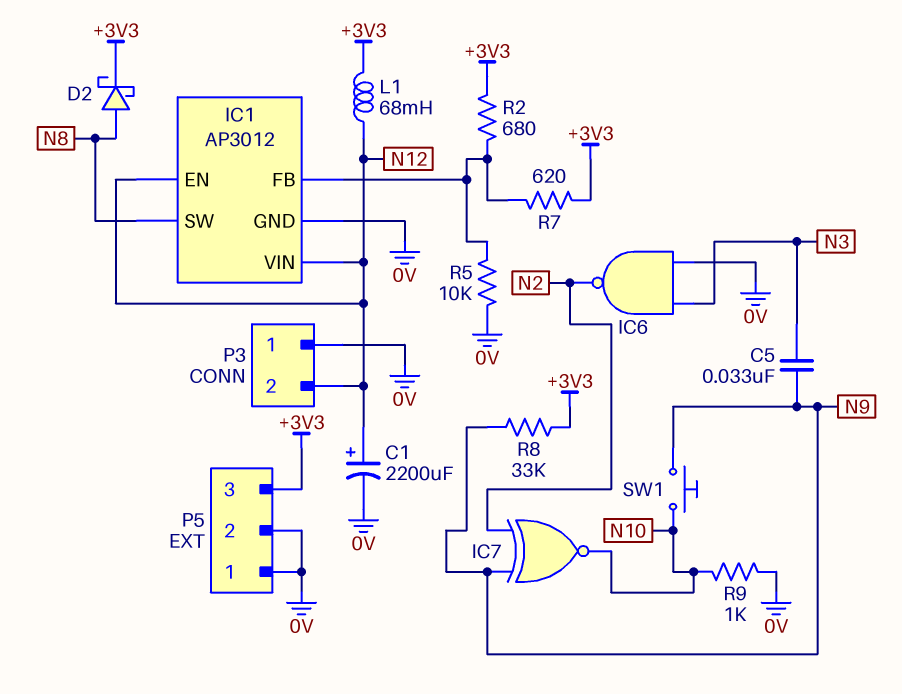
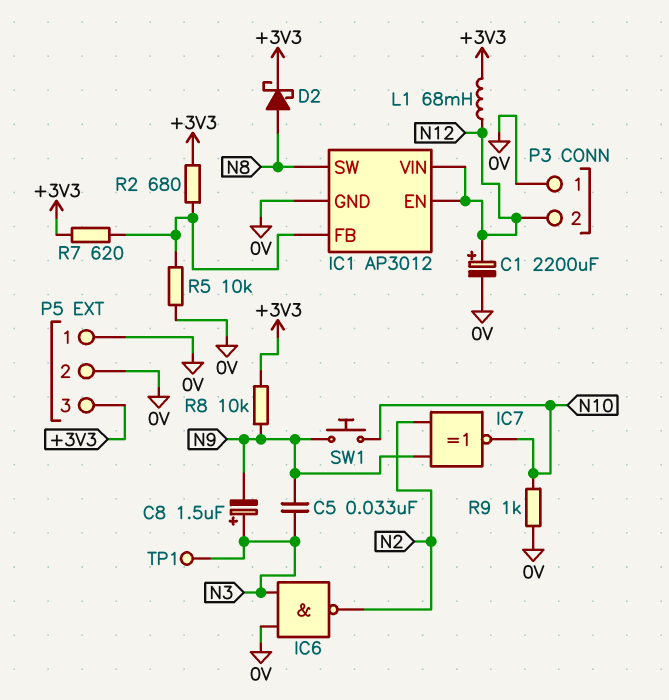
C8: none -> 1.5uF (plus N3, minus N9)
R8: 33k (+3V3, N9) -> 10k (+3V3, N9)
TP1: none -> test point (N3)

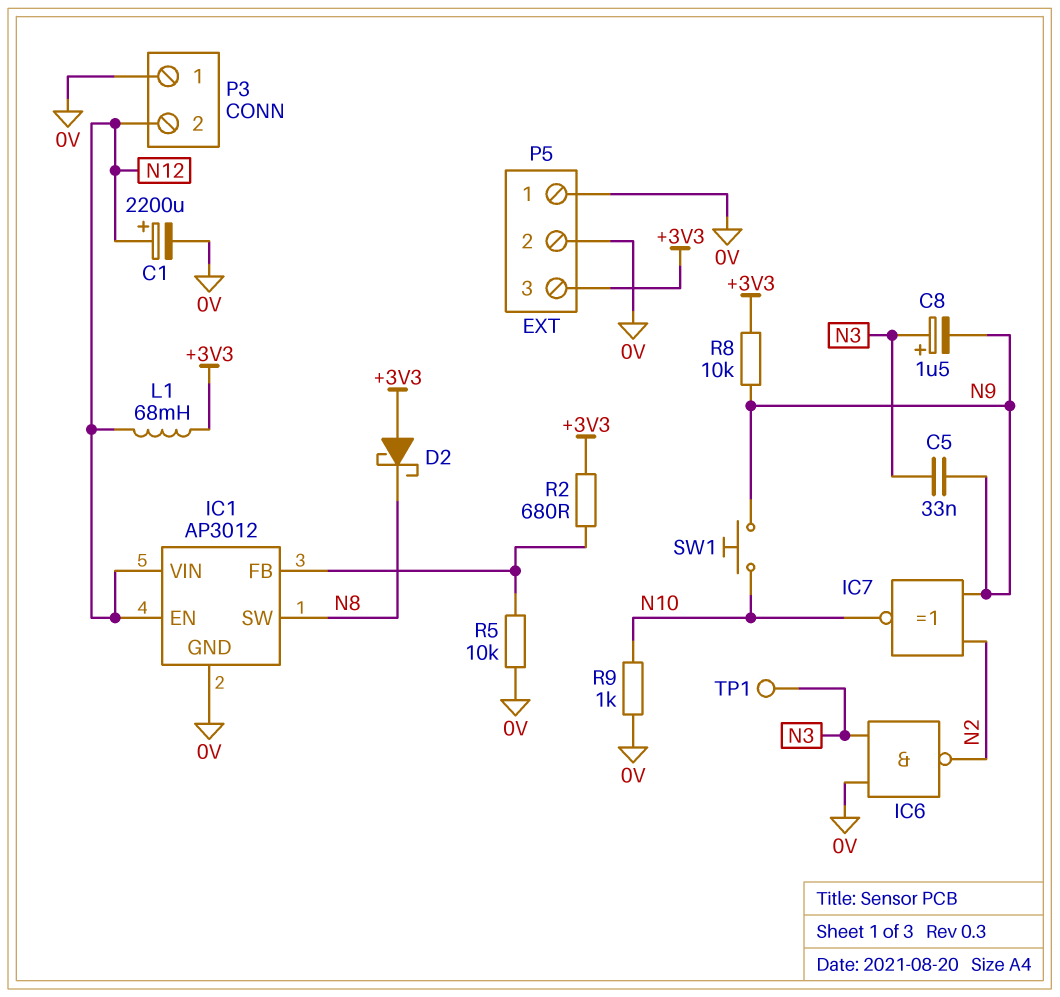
D2: schottky (A N8, K +3V3) -> schottky (A +3V3, K N8)
R7: 620 (+3V3, IC1/FB) -> none

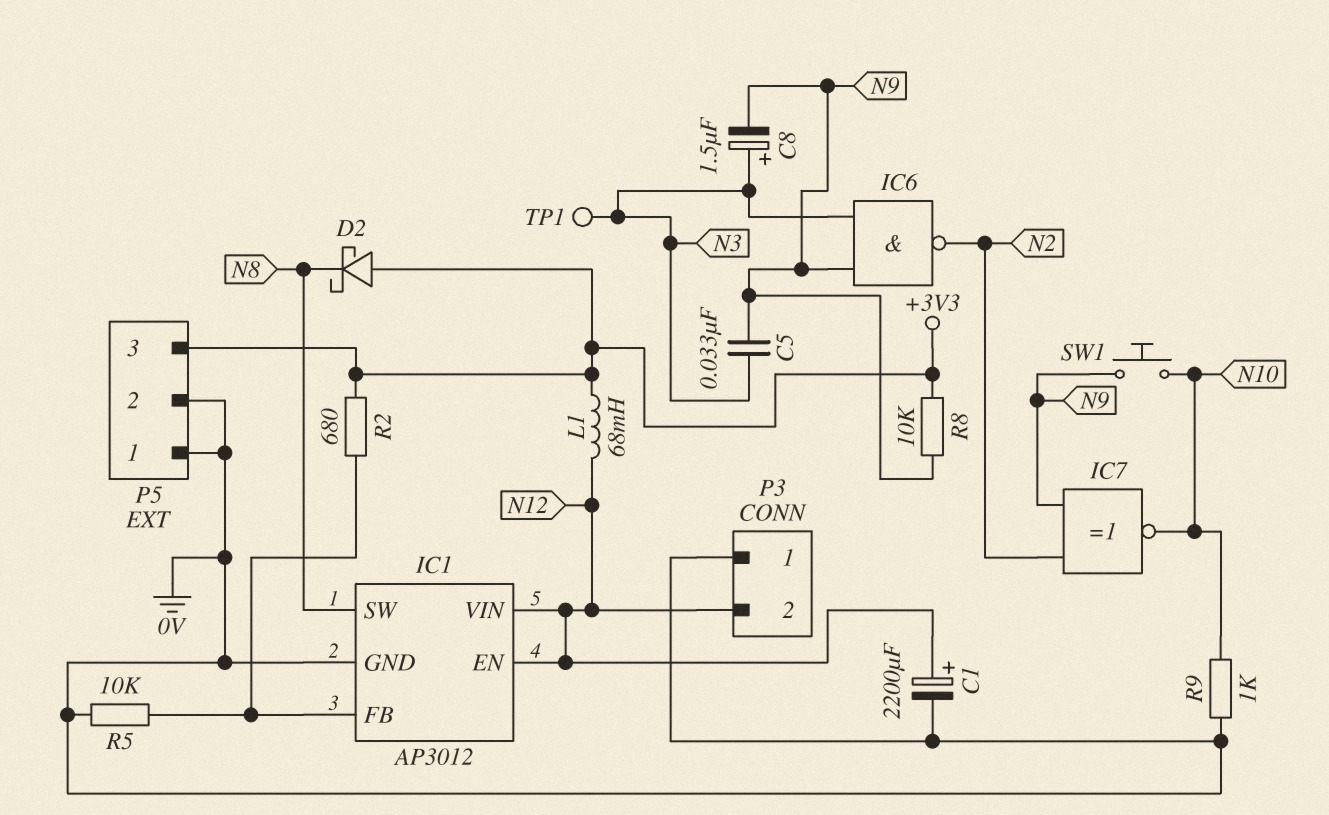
IC6: NAND (in 0V, in N3, out N2) -> NAND (in N3, in N9, out N2)

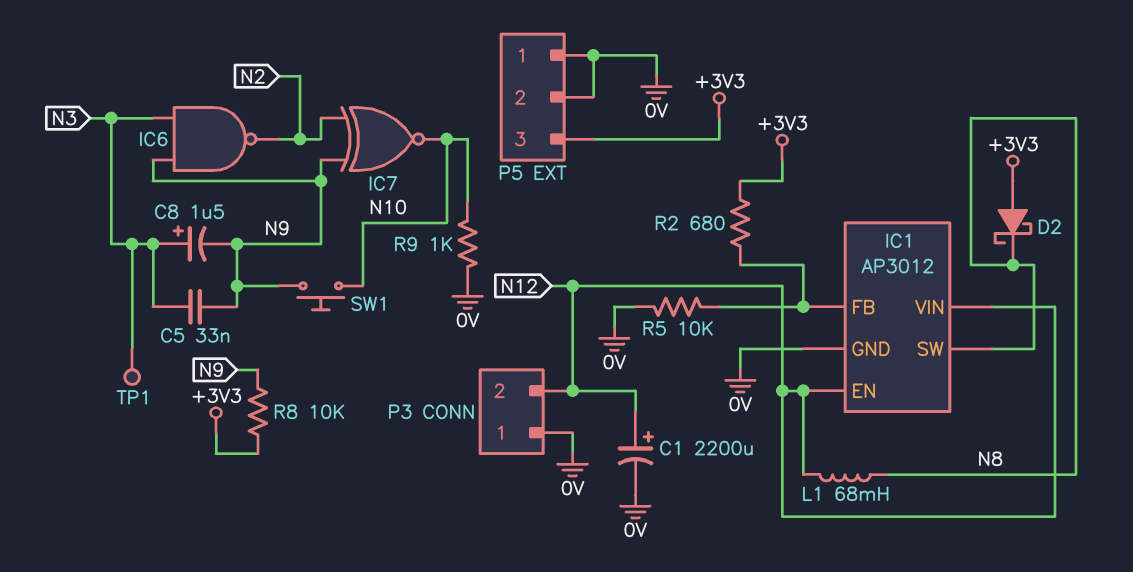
L1: 68mH (+3V3, N12) -> 68mH (N8, N12)

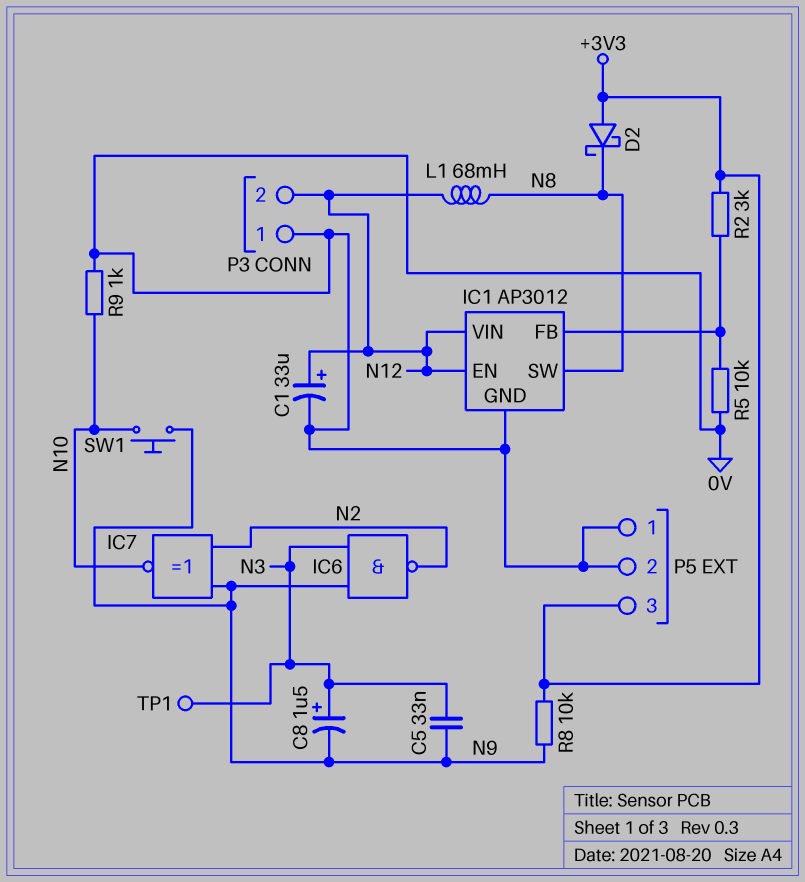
C1: 2200uF (plus N12, minus 0V) -> 33uF (plus N12, minus 0V)
R2: 680 (+3V3, IC1/FB) -> 3k (+3V3, IC1/FB)

